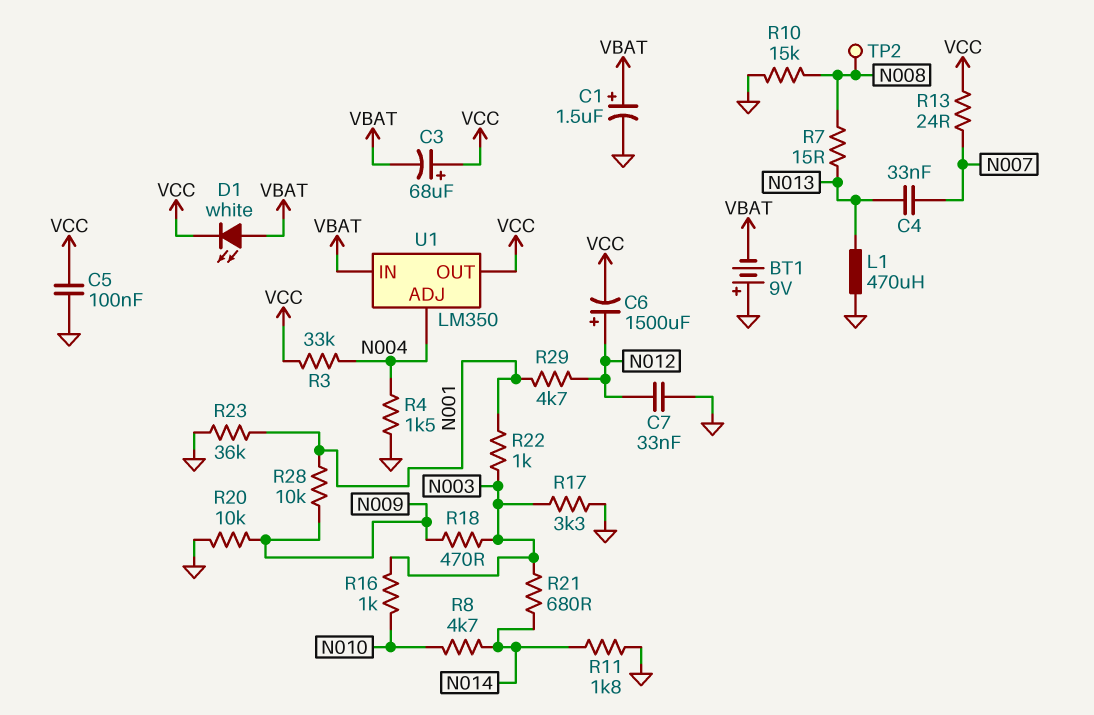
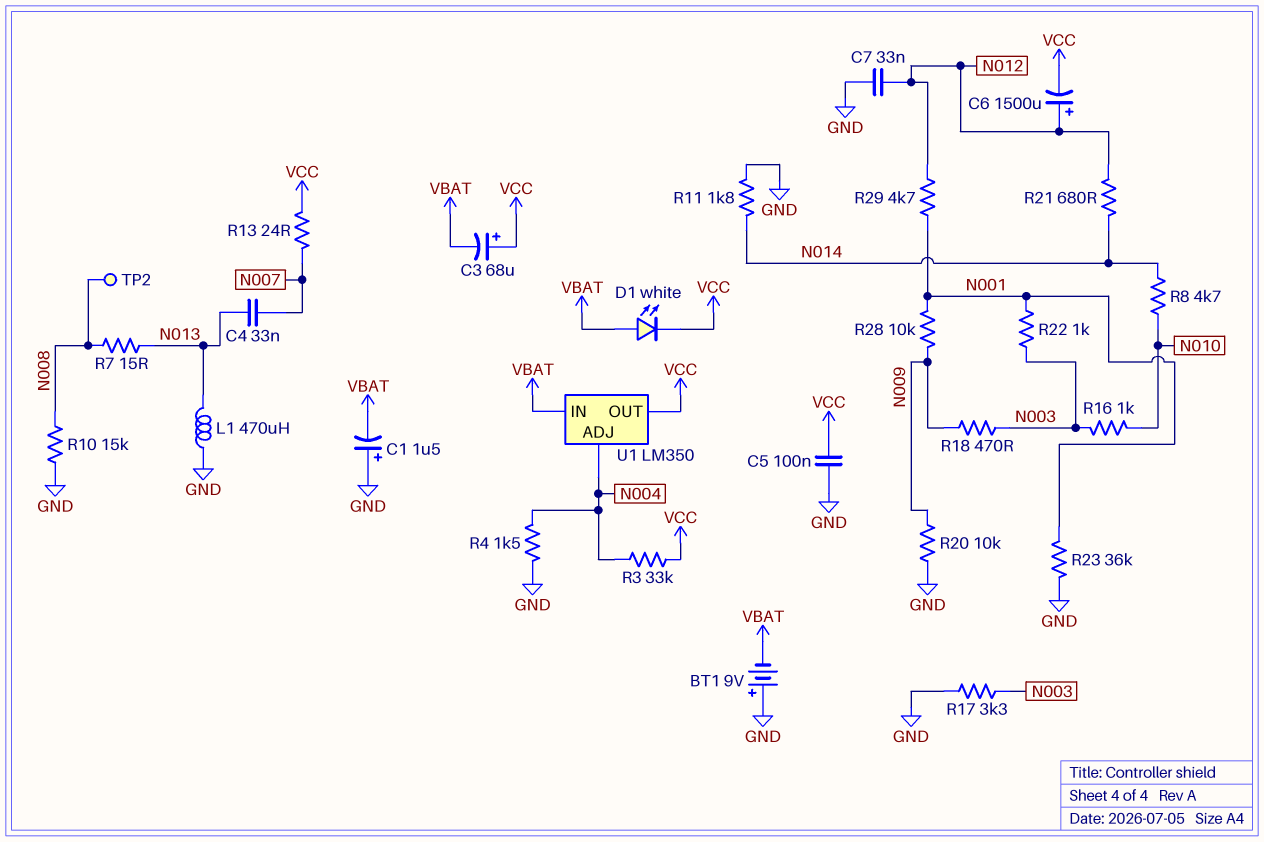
C1: 1.5uF (plus VBAT, minus GND) -> 1.5uF (plus GND, minus VBAT)
R21: 680 (N003, N014) -> 680 (N012, N014)

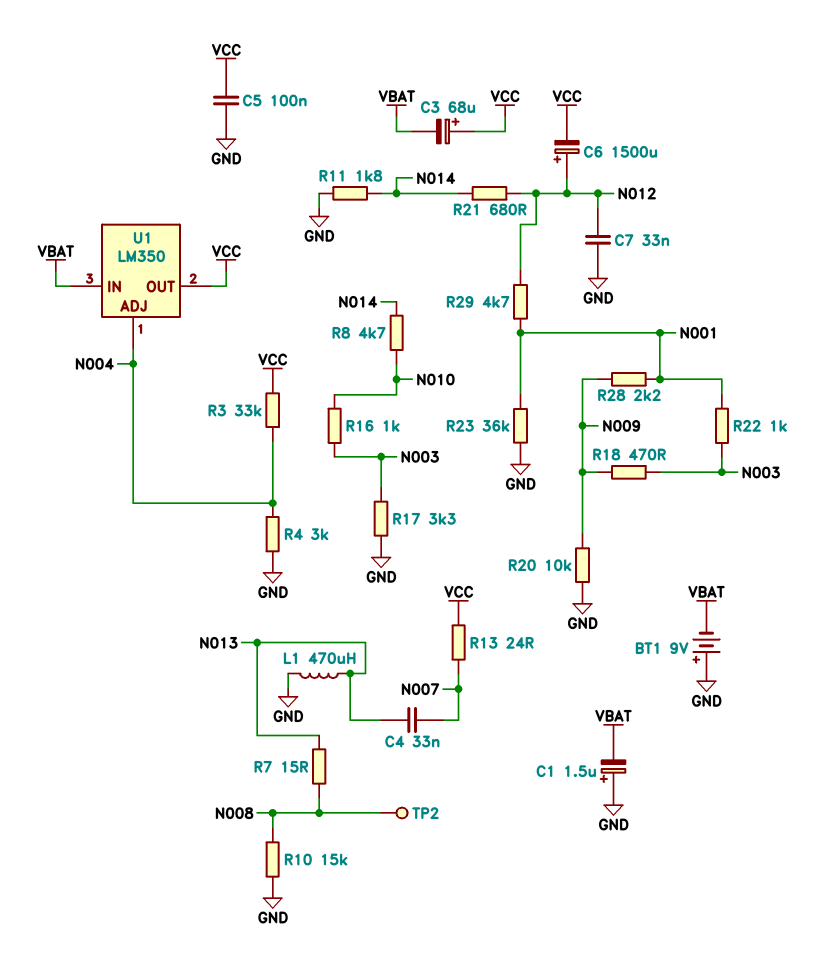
D1: LED white (A VBAT, K VCC) -> none
R4: 1.5k (GND, N004) -> 3k (GND, N004)
R28: 10k (N001, N009) -> 2.2k (N001, N009)

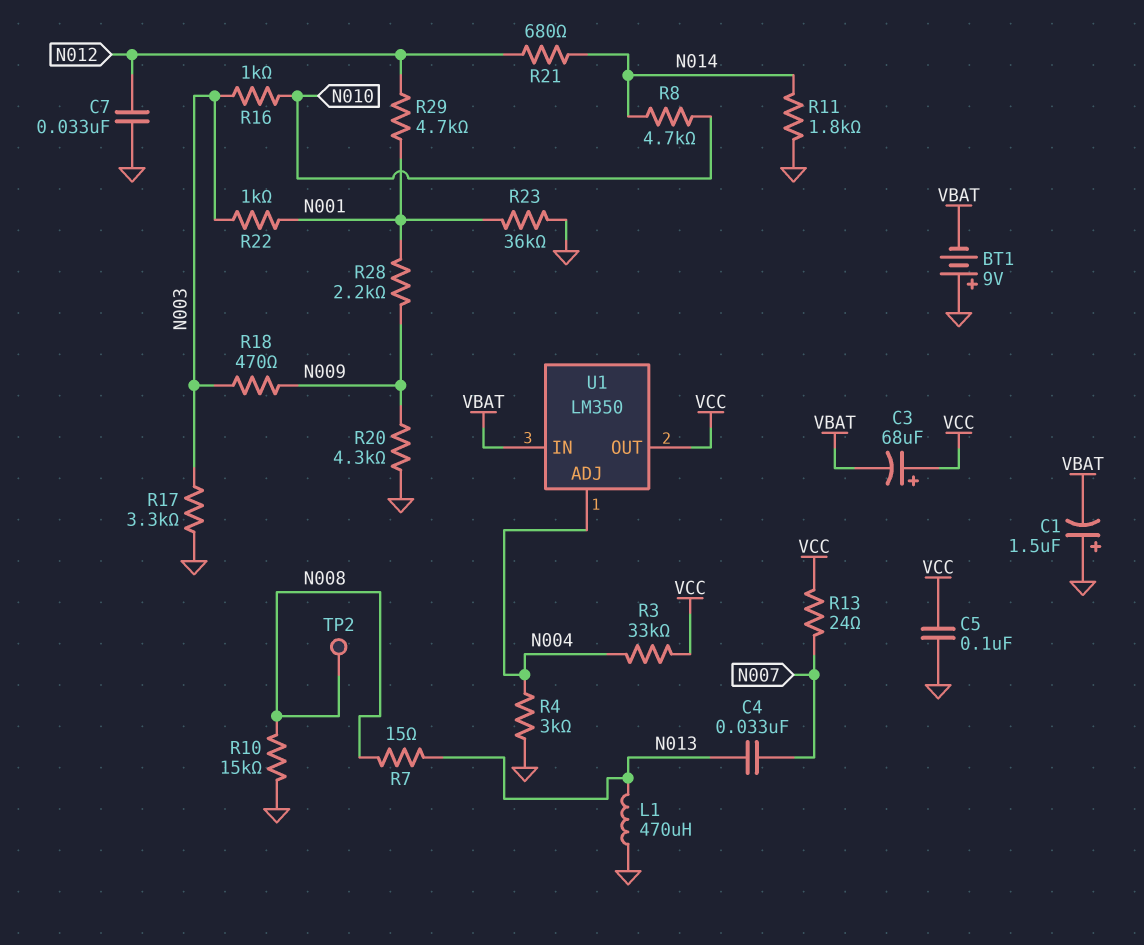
C6: 1500uF (plus N012, minus VCC) -> none
R20: 10k (GND, N009) -> 4.3k (GND, N009)

